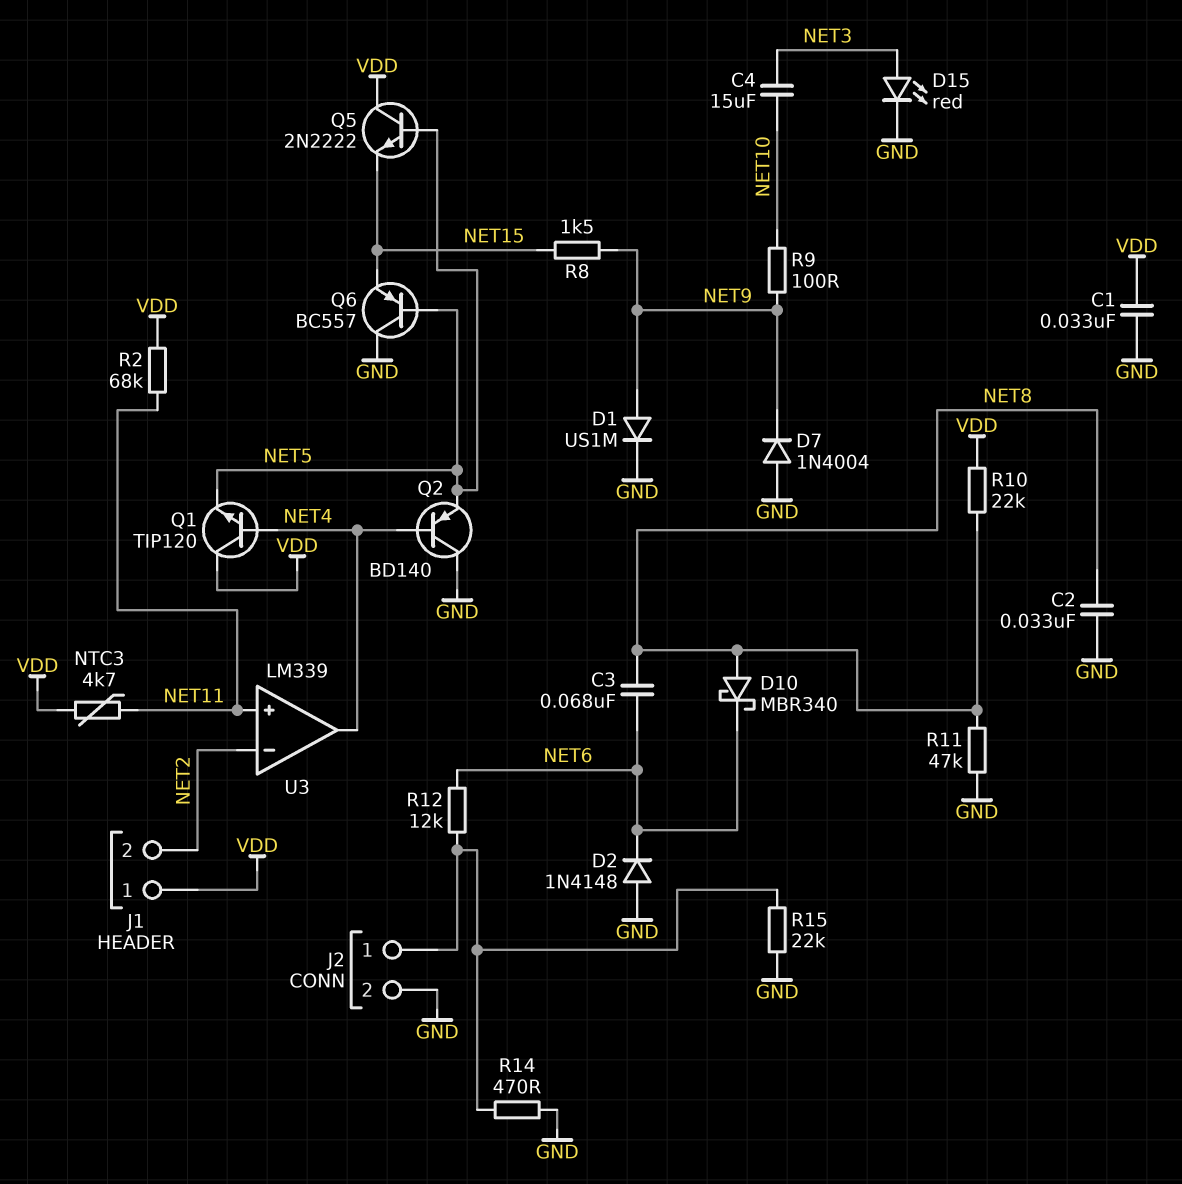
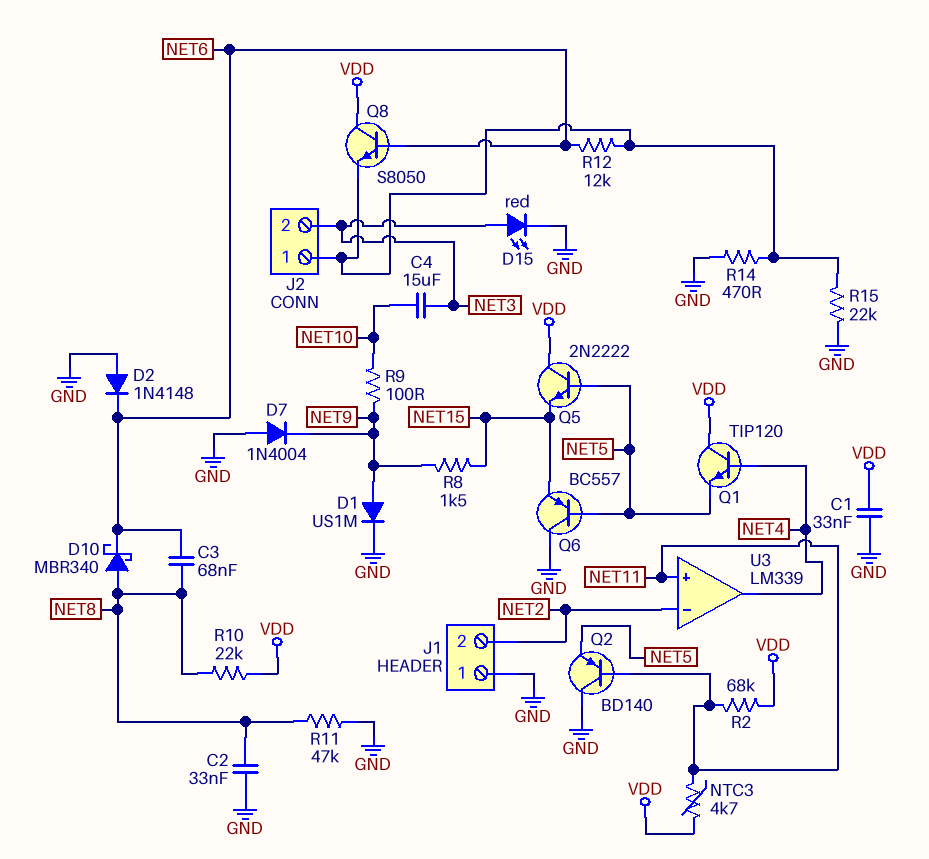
J1 pin 1: VDD -> GND
J2 pin 2: GND -> NET3
Q2: PNP BD140 (B NET4, C GND, E NET5) -> PNP BD140 (B NET11, C GND, E NET5)
Q8: none -> NPN S8050 (B NET6, C VDD, E J2/1)

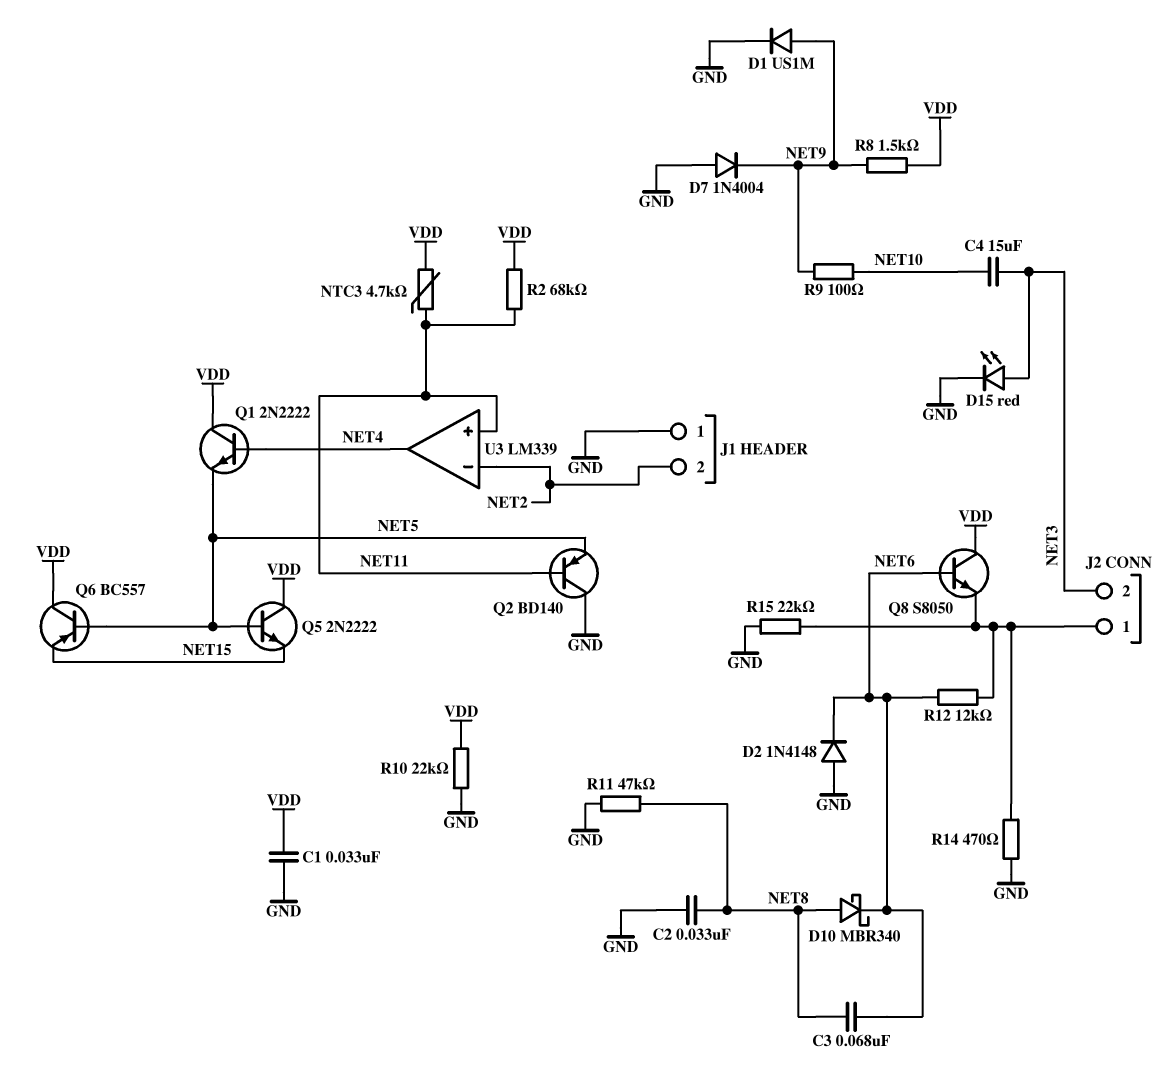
Q1: NPN TIP120 (B NET4, C VDD, E NET5) -> NPN 2N2222 (B NET4, C VDD, E NET5)
Q6: PNP BC557 (B NET5, C GND, E NET15) -> PNP BC557 (B NET5, C VDD, E NET15)
R8: 1.5k (NET9, NET15) -> 1.5k (NET9, VDD)
R10: 22k (NET8, VDD) -> 22k (GND, VDD)

